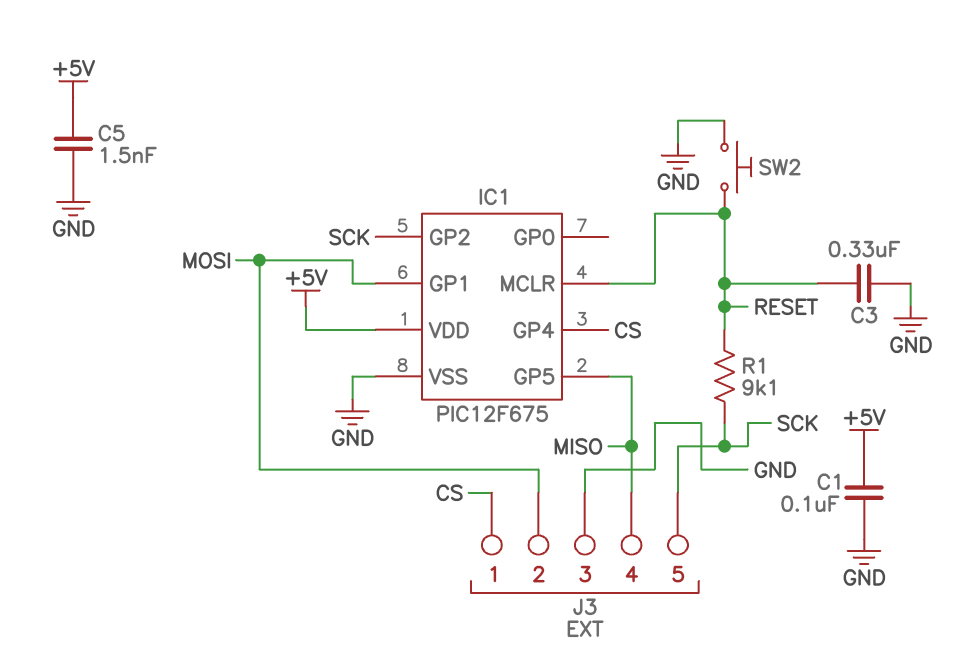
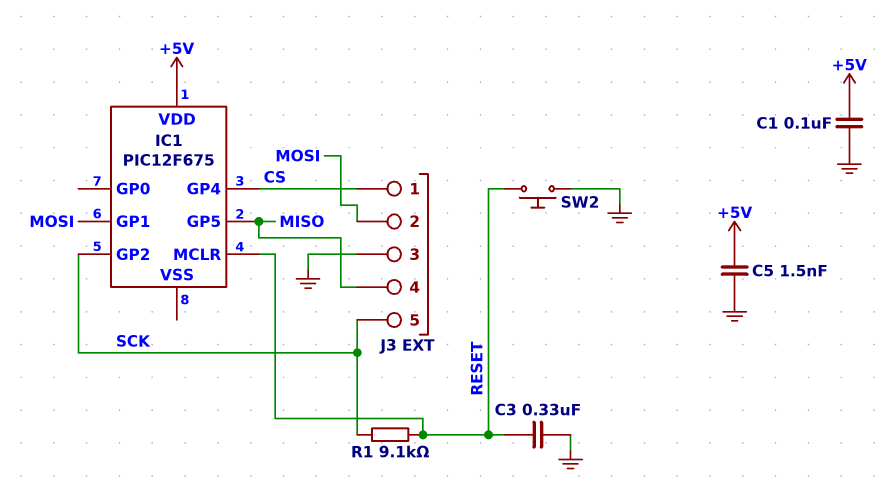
IC1 pin VSS: GND -> none

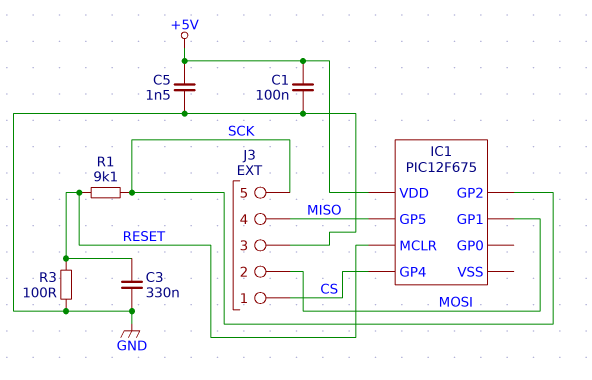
R3: none -> 100 (GND, RESET)
SW2: button (GND, RESET) -> none

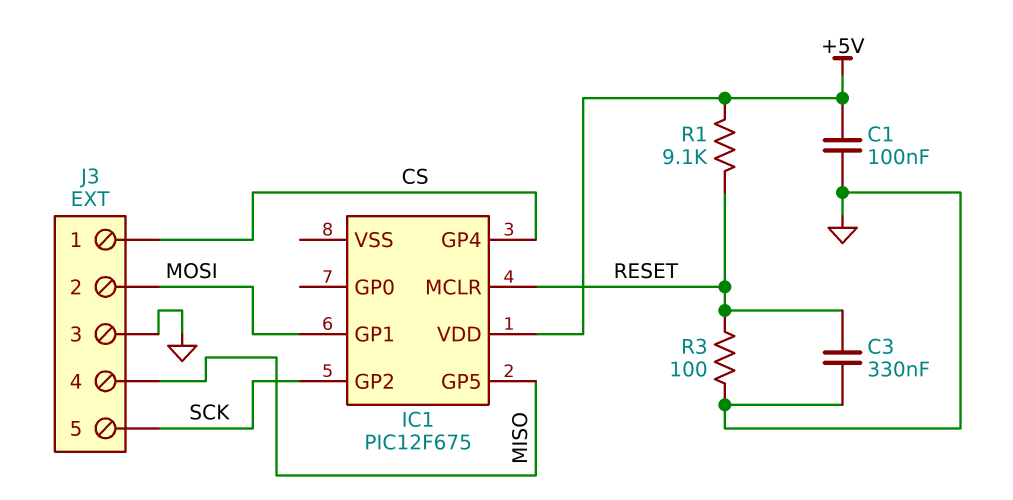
C5: 1.5nF (+5V, GND) -> none
R1: 9.1k (RESET, SCK) -> 9.1k (+5V, RESET)

